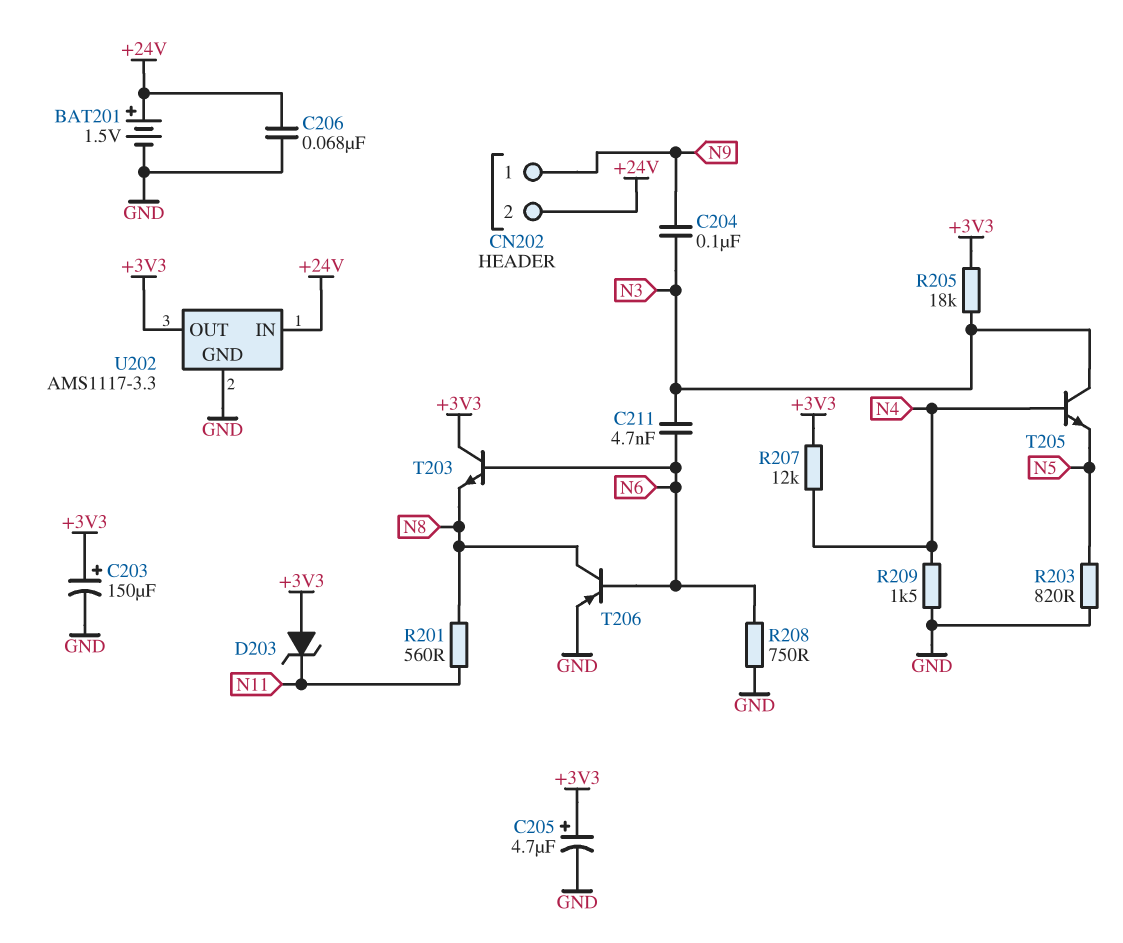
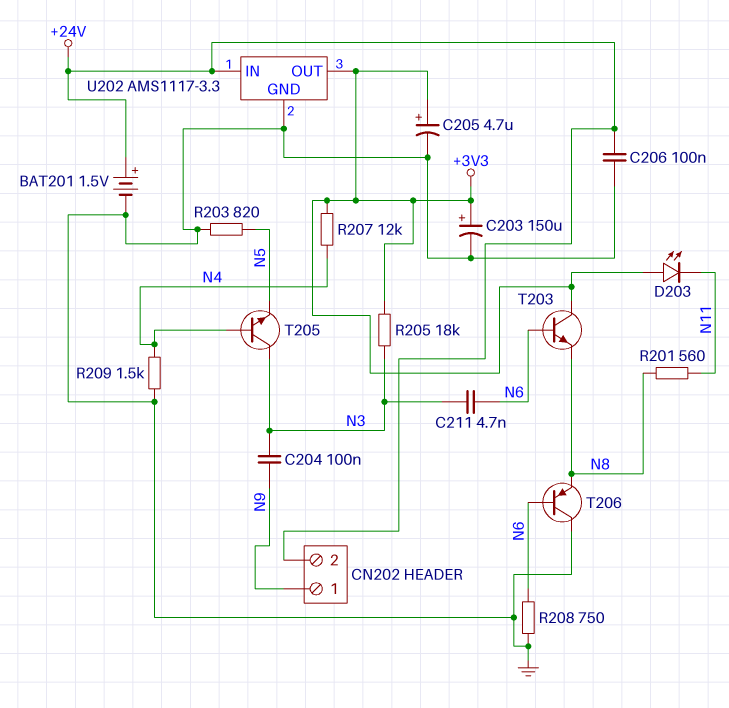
C206: 68nF (+24V, GND) -> 100nF (+24V, GND)
D203: zener (A +3V3, K N11) -> LED (A +3V3, K N11)
T206: PNP (B N6, C N8, E GND) -> PNP (B N6, C GND, E N8)

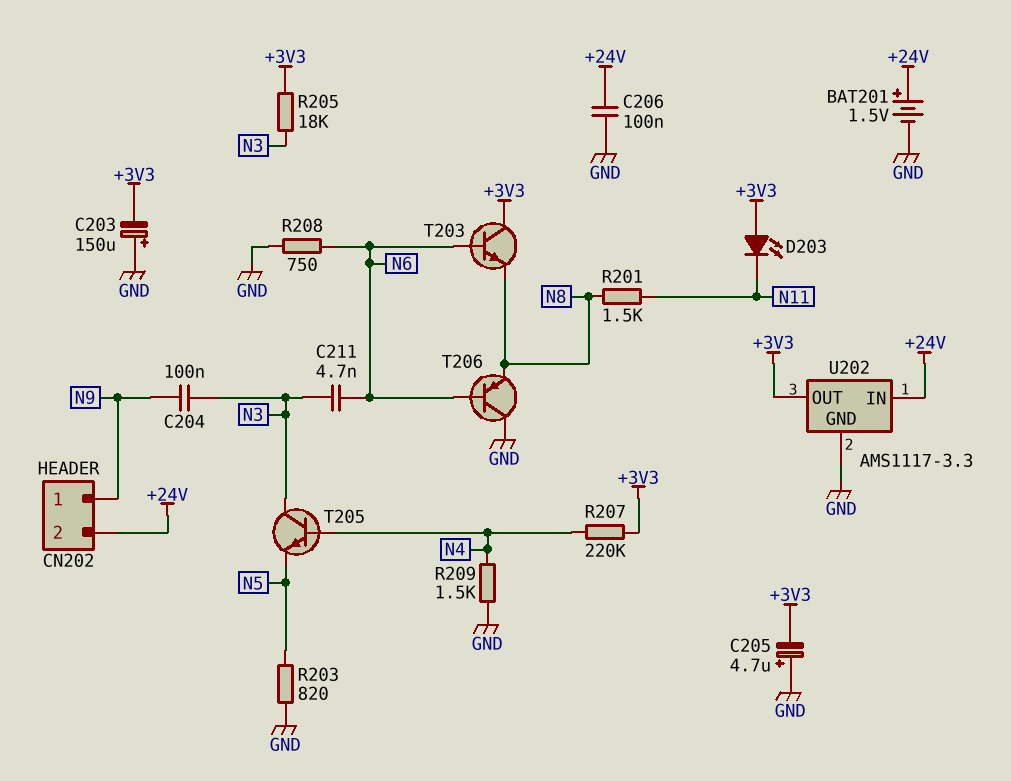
C203: 150uF (plus +3V3, minus GND) -> 150uF (plus GND, minus +3V3)
C205: 4.7uF (plus +3V3, minus GND) -> 4.7uF (plus GND, minus +3V3)
R201: 560 (N8, N11) -> 1.5k (N8, N11)
R207: 12k (+3V3, N4) -> 220k (+3V3, N4)

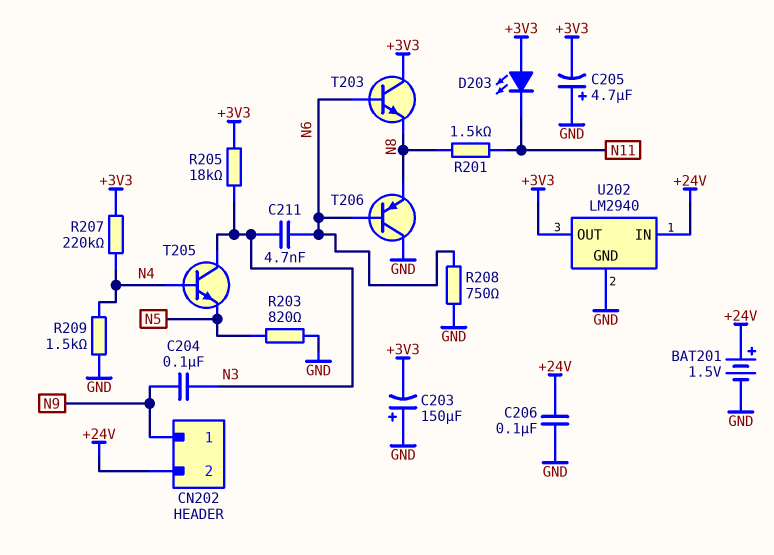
U202: AMS1117-3.3 -> LM2940

